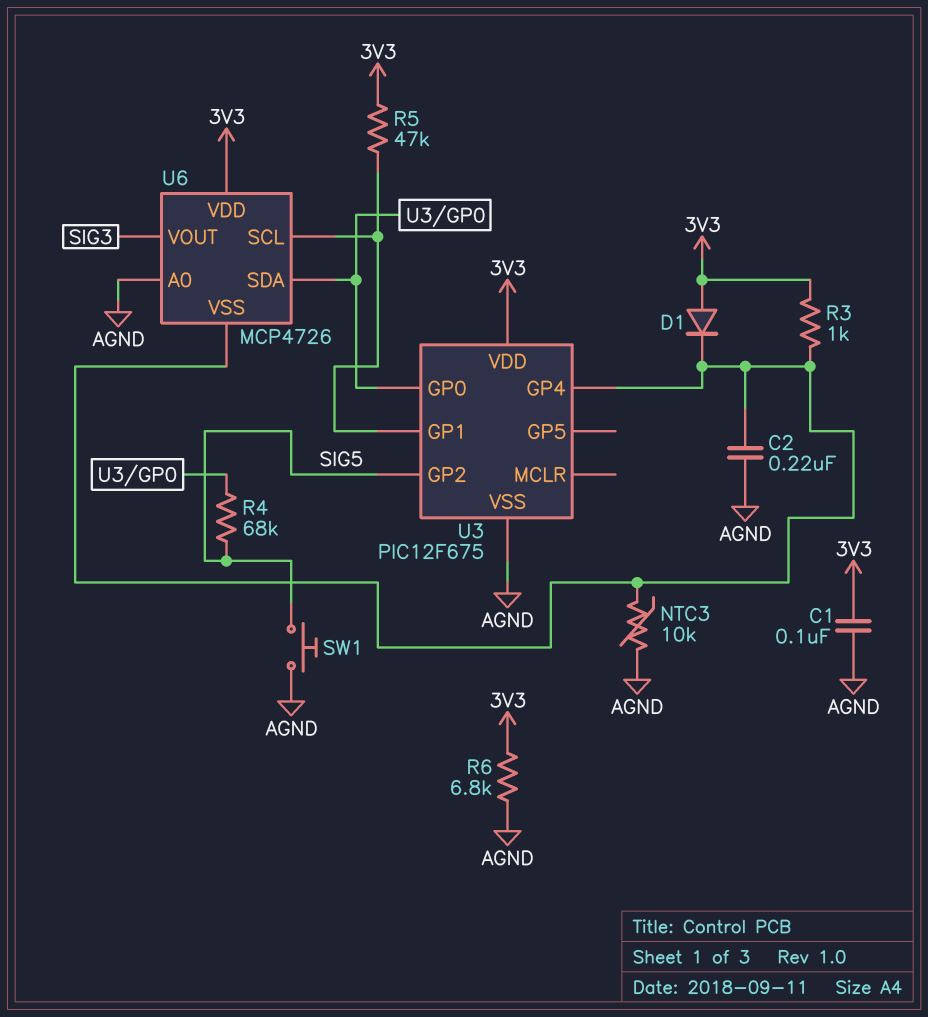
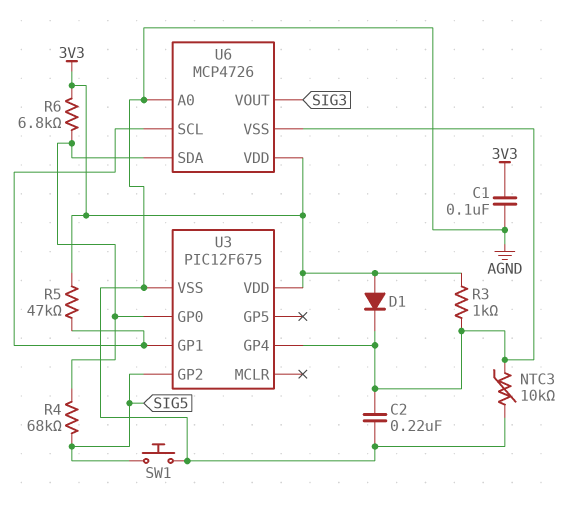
R6: 6.8k (3V3, AGND) -> 6.8k (3V3, U3/GP0)

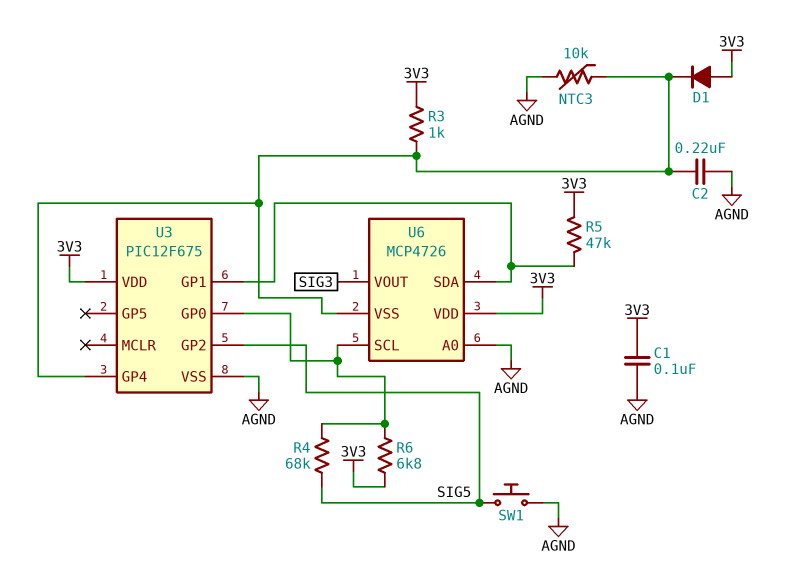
U6 pin SCL: U3/GP1 -> U3/GP0
U6 pin SDA: U3/GP0 -> U3/GP1

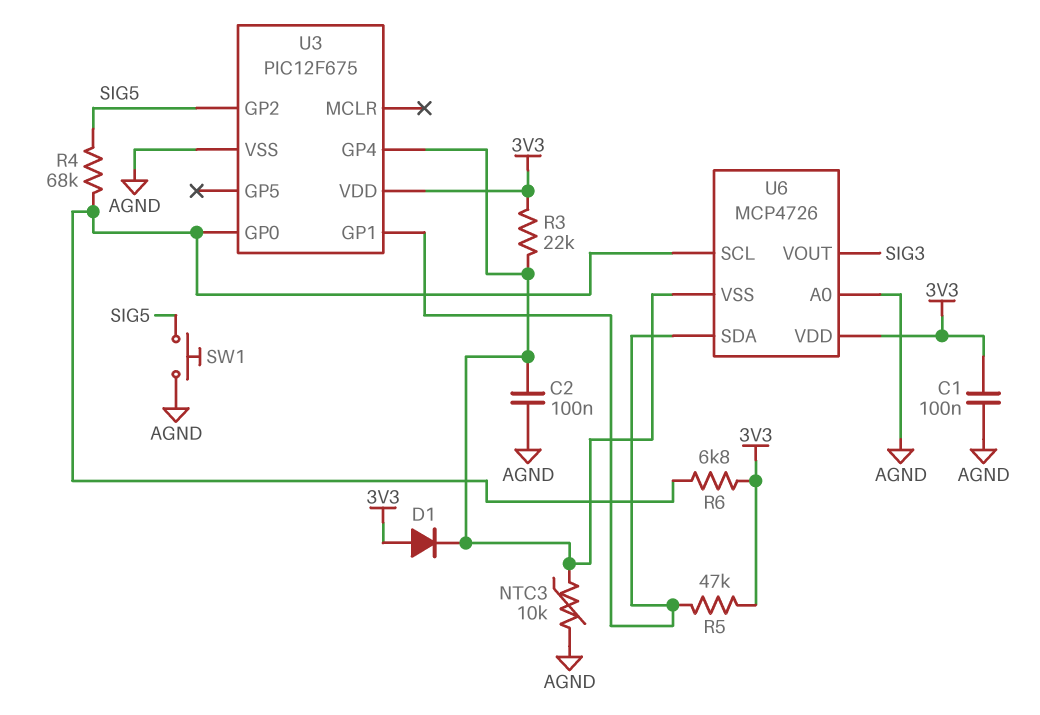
C2: 220nF (AGND, U3/GP4) -> 100nF (AGND, U3/GP4)
R3: 1k (3V3, U3/GP4) -> 22k (3V3, U3/GP4)

